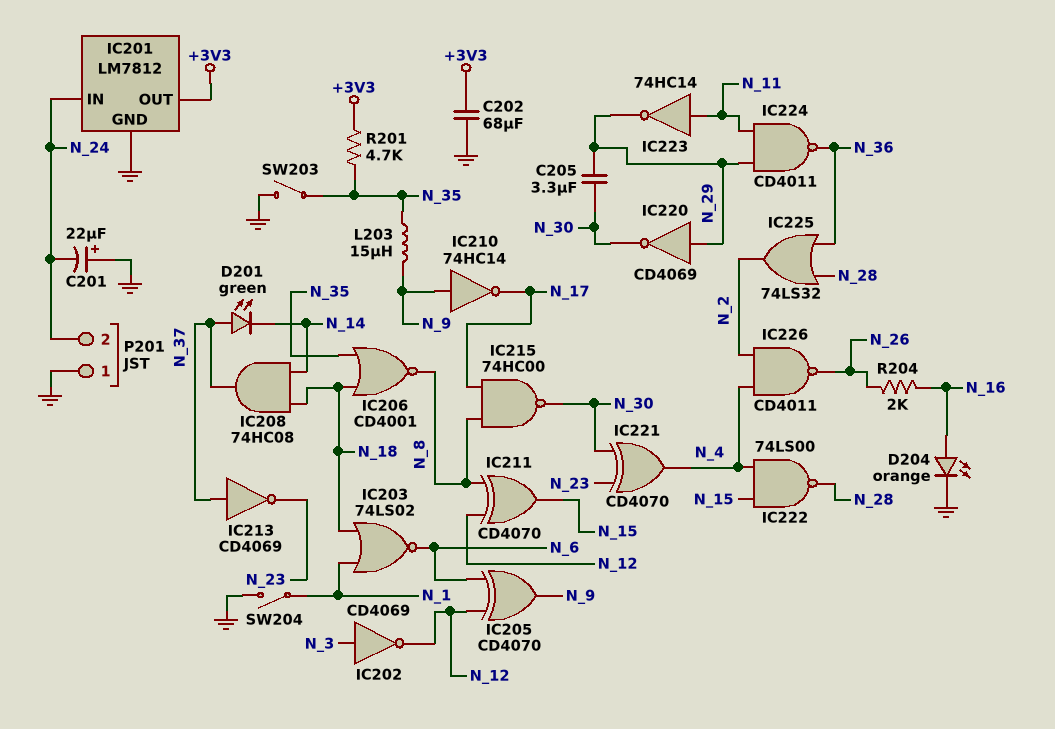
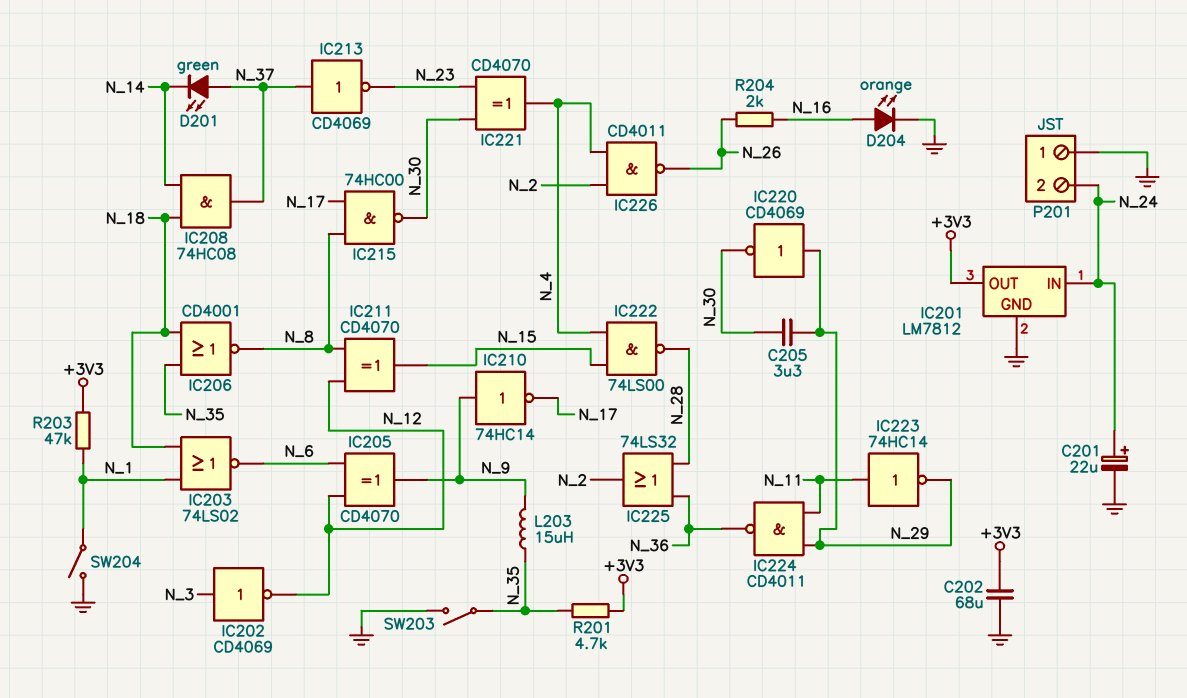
C201: 22uF (plus GND, minus N_24) -> 22uF (plus N_24, minus GND)
R203: none -> 47k (+3V3, N_1)

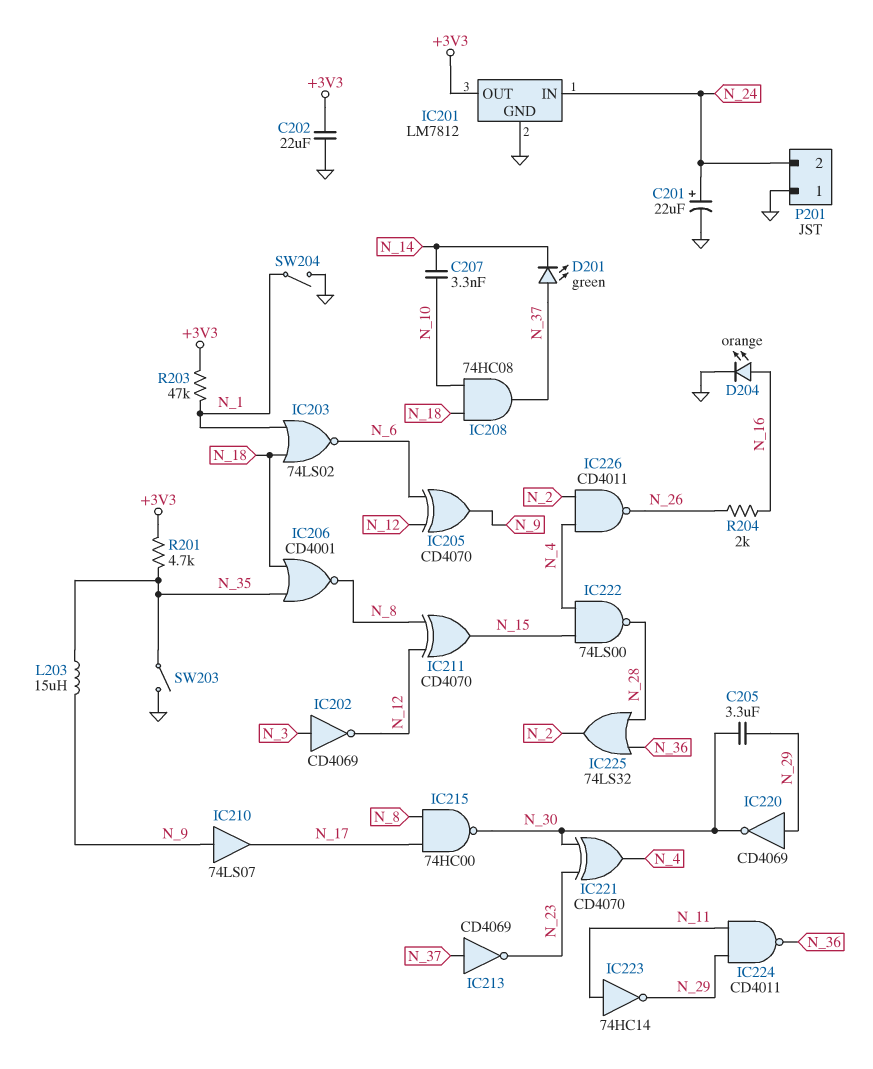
C202: 68uF (+3V3, GND) -> 22uF (+3V3, GND)
C207: none -> 3.3nF (N_10, N_14)
IC208: AND 74HC08 (in N_14, in N_18, out N_37) -> AND 74HC08 (in N_10, in N_18, out N_37)
IC210: NOT 74HC14 (in N_9, out N_17) -> buffer 74LS07 (in N_9, out N_17)

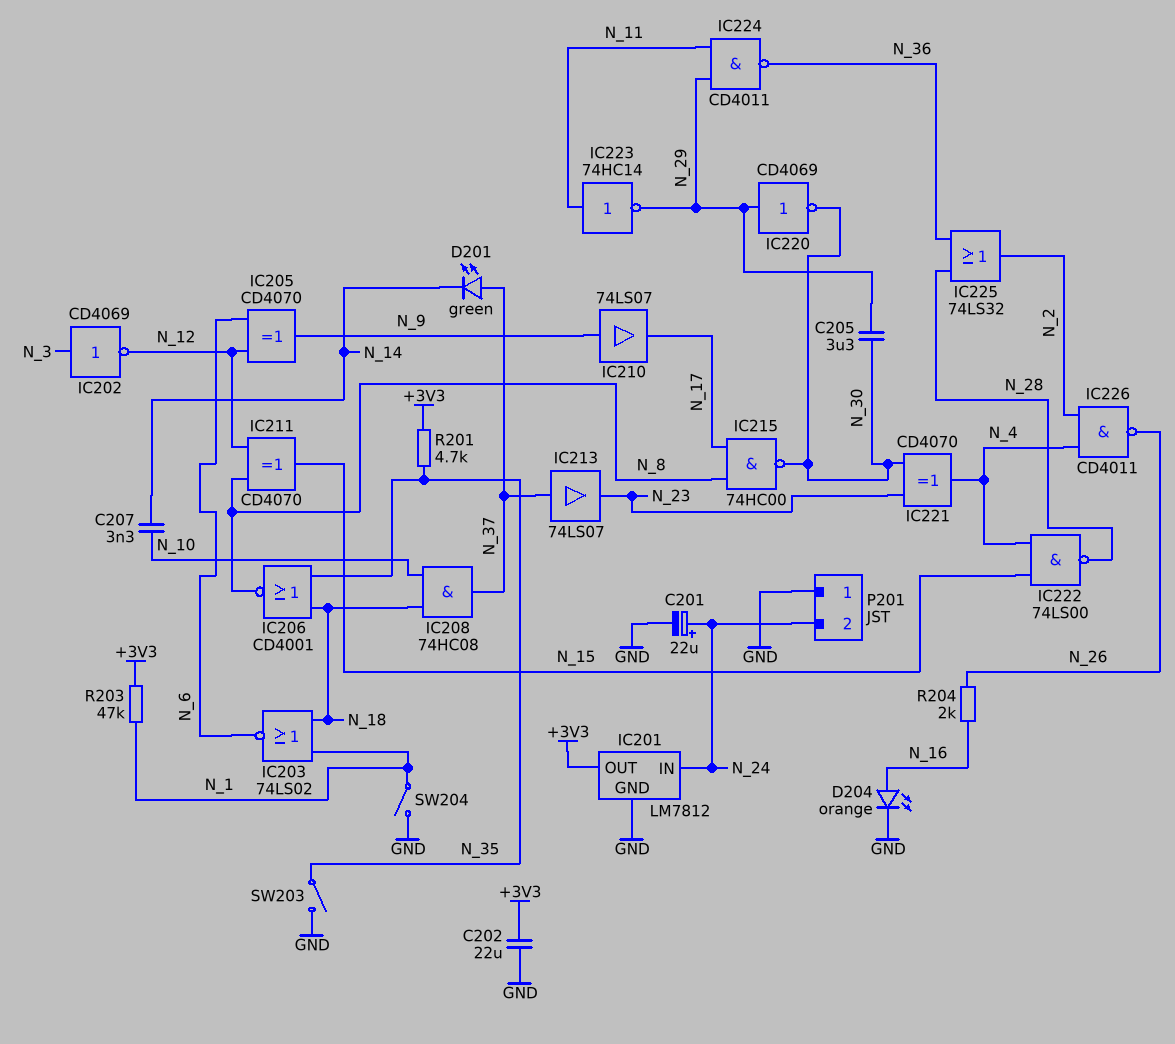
IC213: NOT CD4069 (in N_37, out N_23) -> buffer 74LS07 (in N_37, out N_23)
L203: 15uH (N_9, N_35) -> none

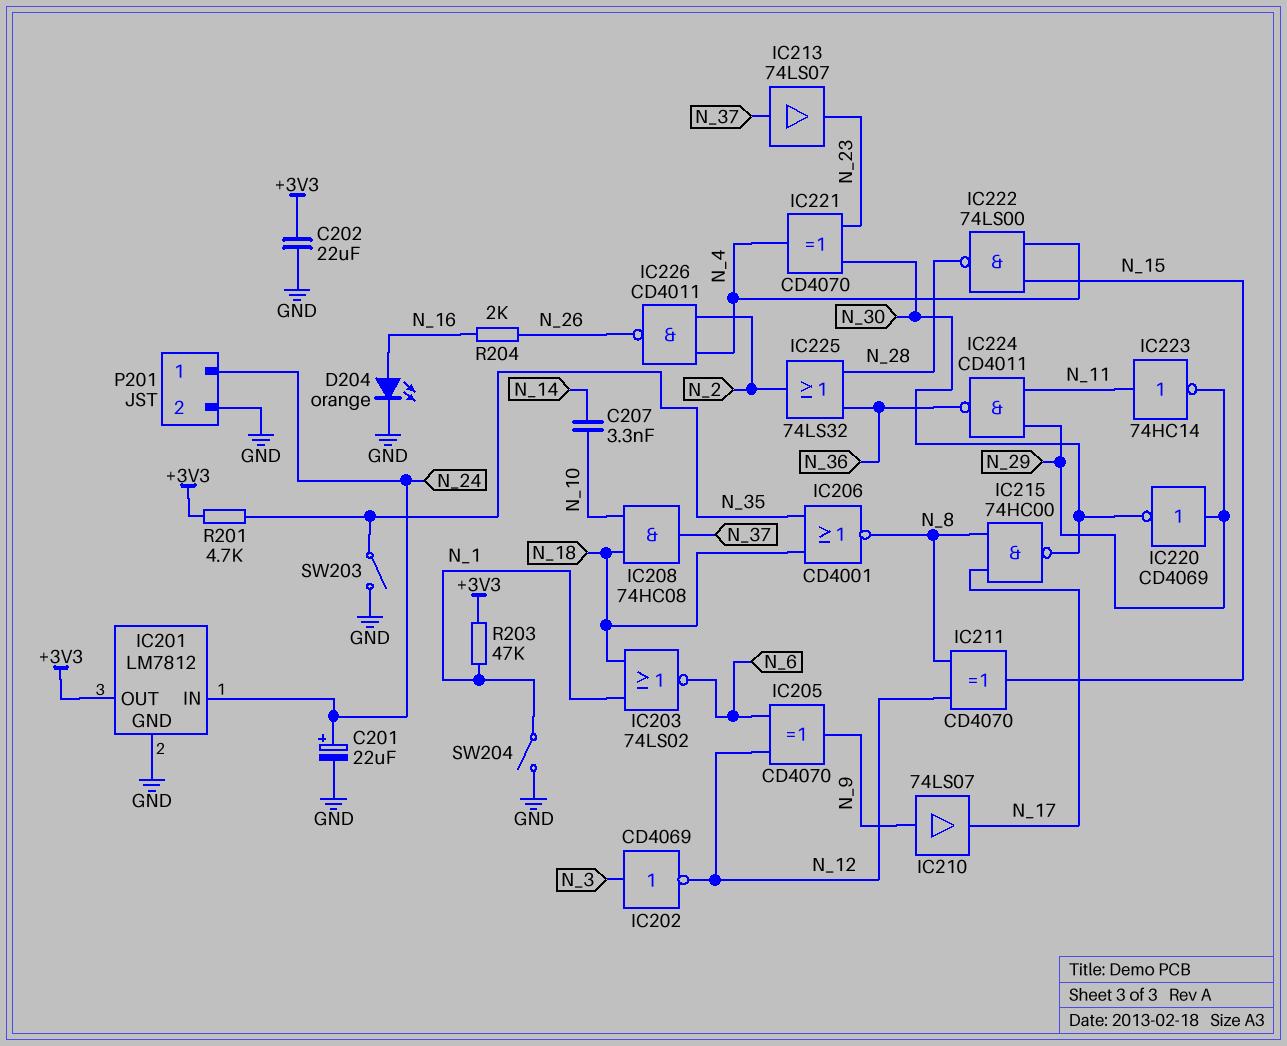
C205: 3.3uF (N_29, N_30) -> none
D201: LED green (A N_37, K N_14) -> none
P201 pin 1: GND -> N_24
P201 pin 2: N_24 -> GND

